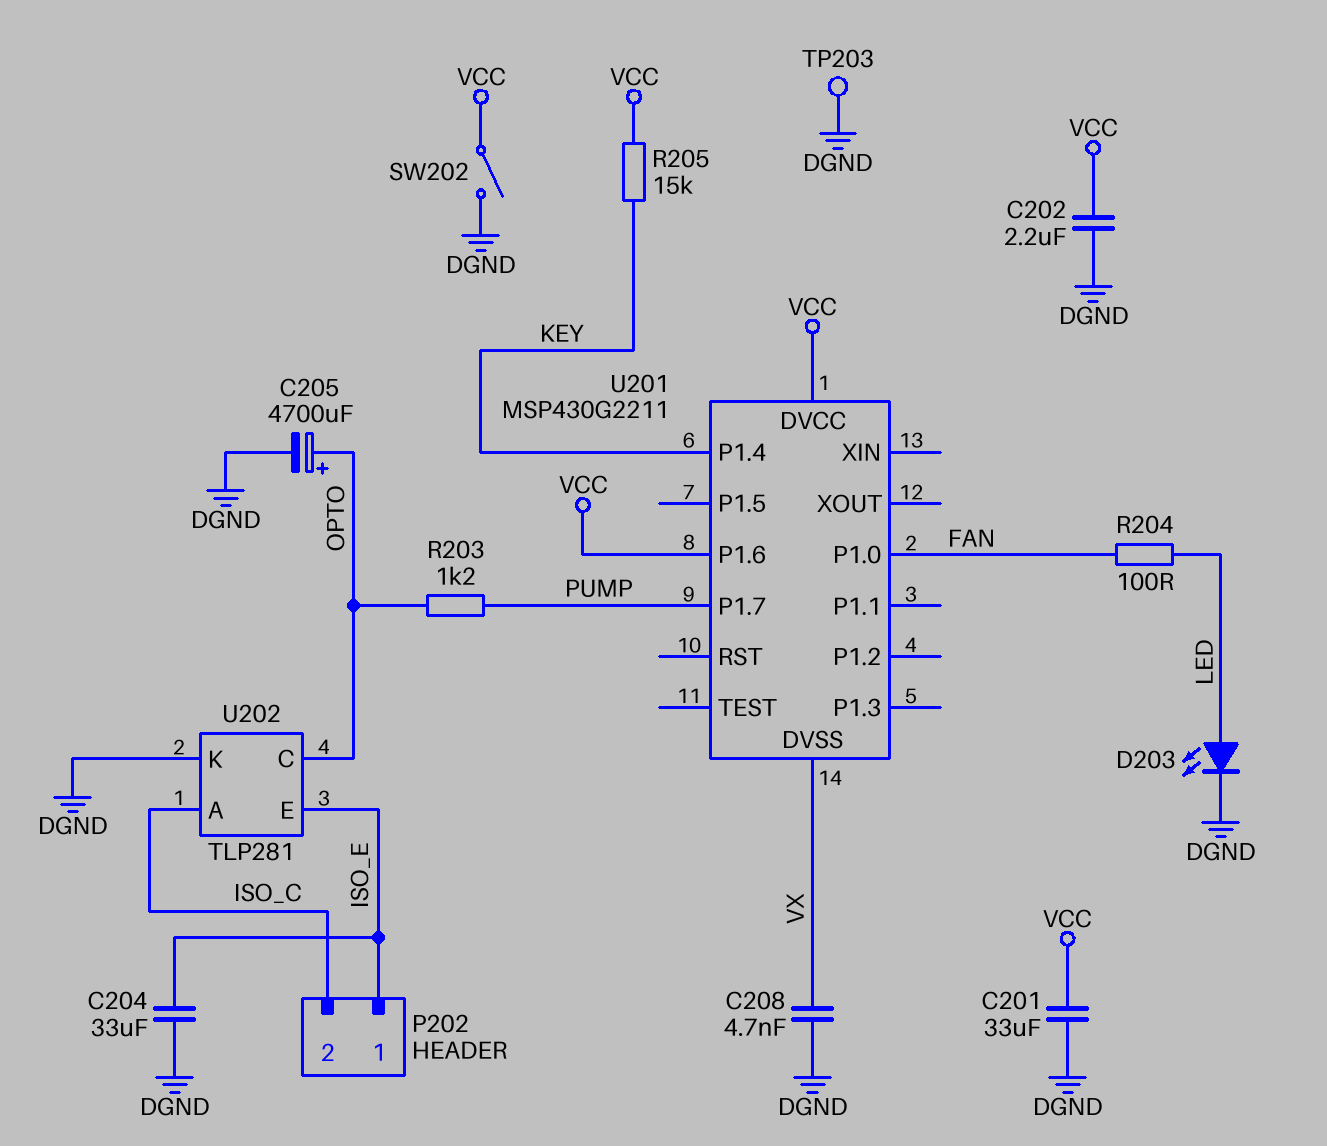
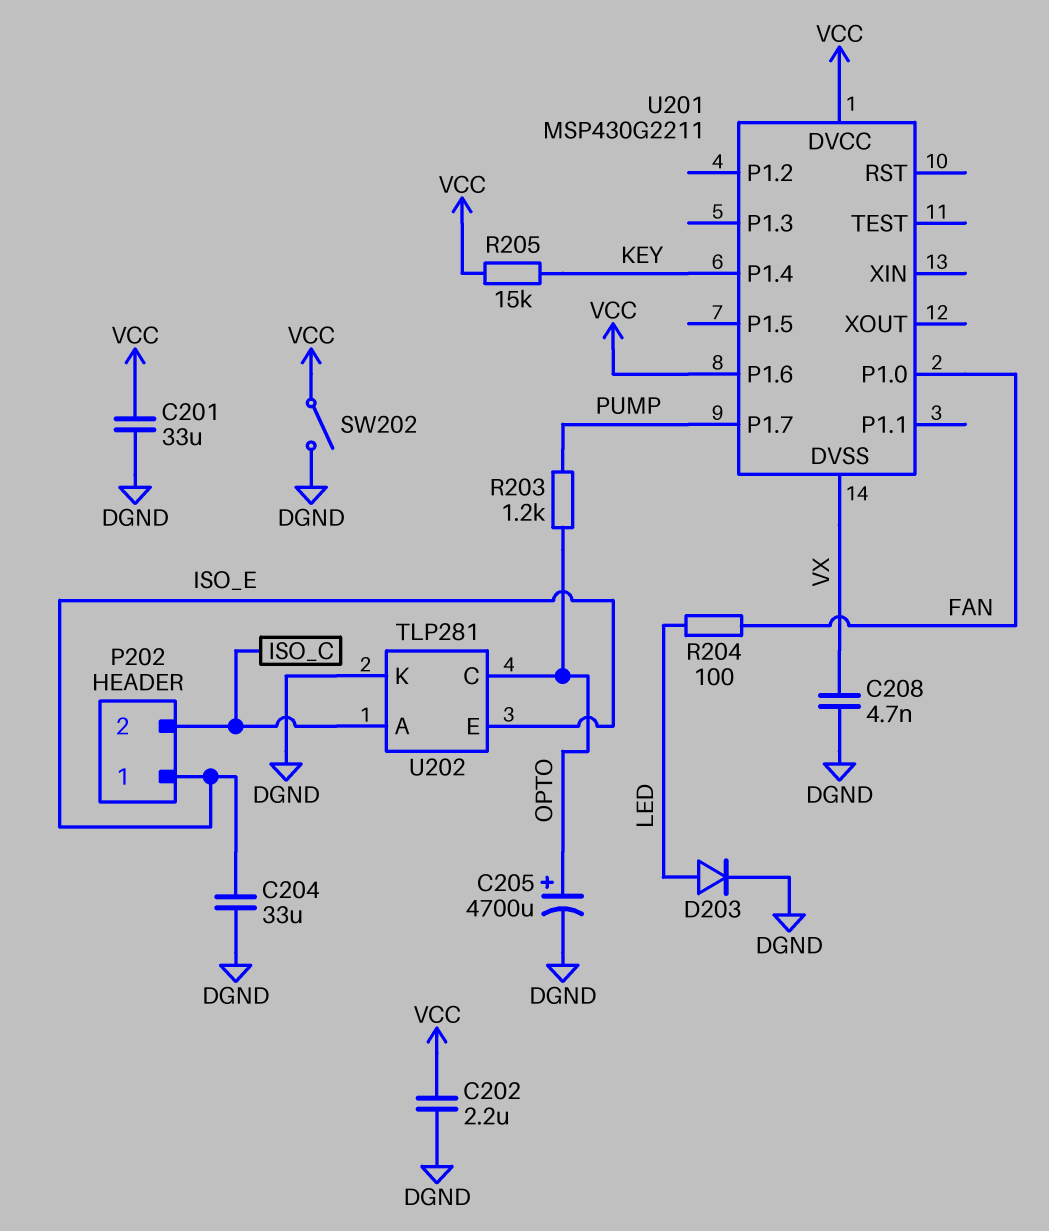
D203: LED (A LED, K DGND) -> diode (A LED, K DGND)
TP203: test point (DGND) -> none

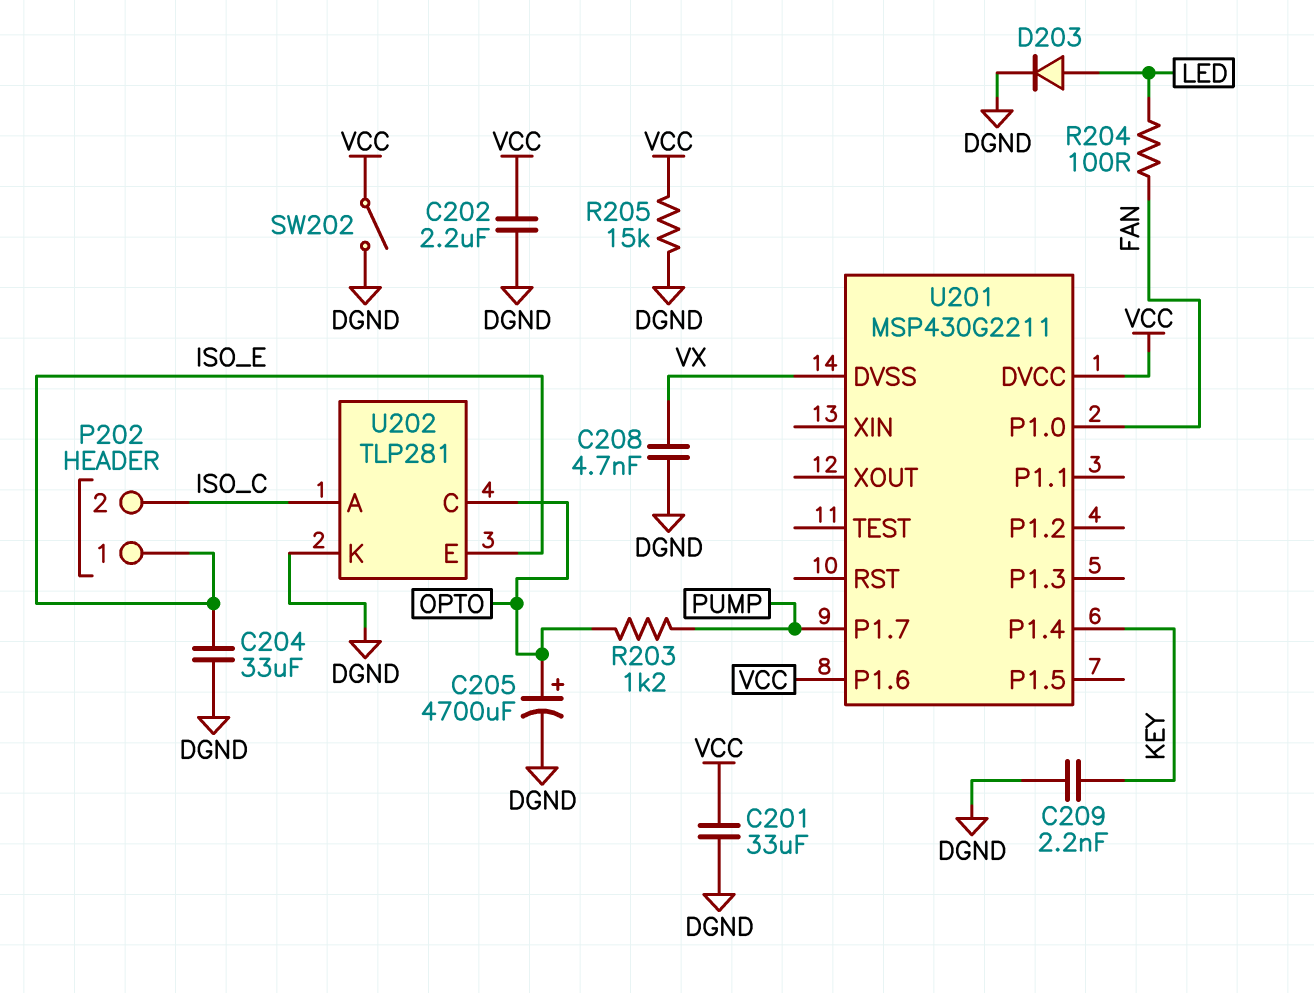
C209: none -> 2.2nF (DGND, KEY)
R205: 15k (KEY, VCC) -> 15k (DGND, VCC)

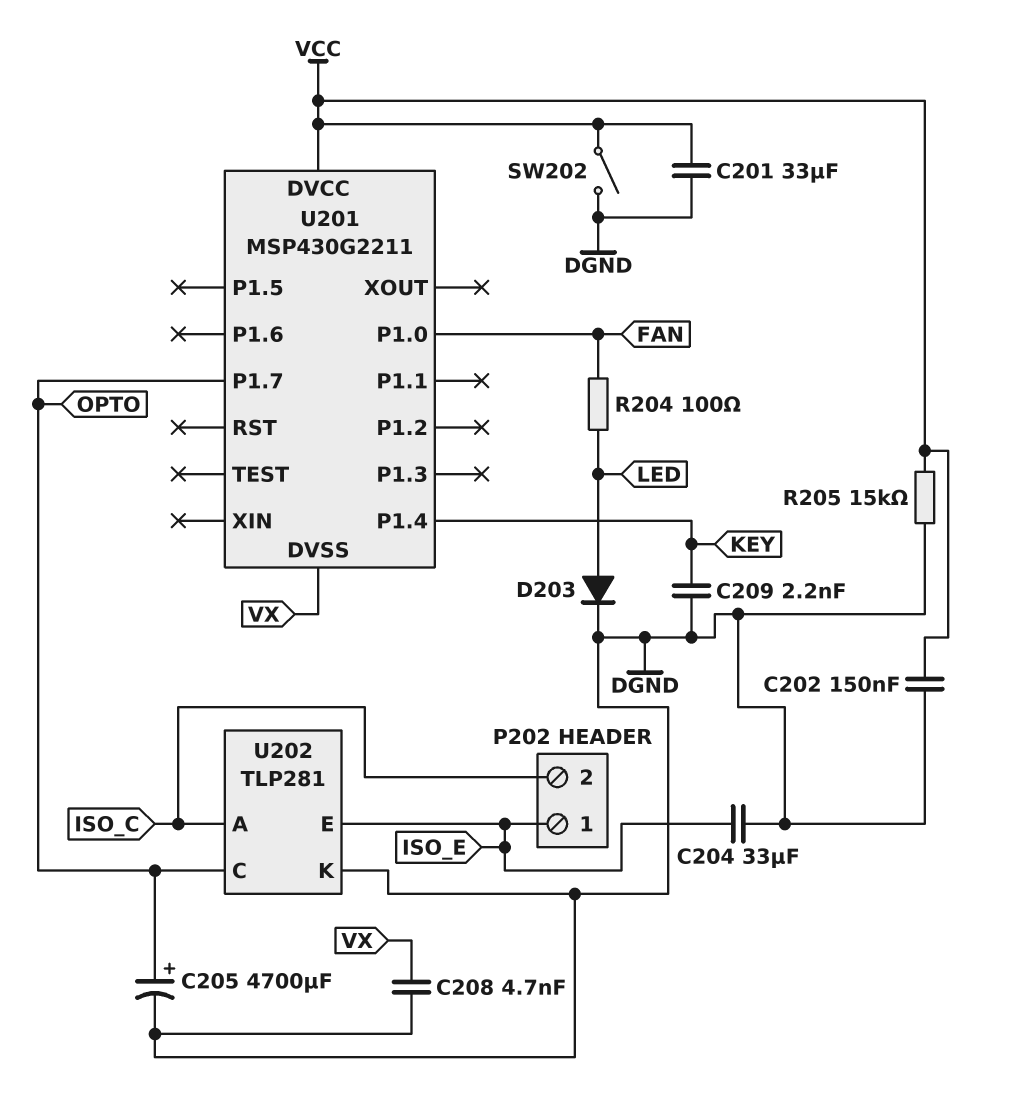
C202: 2.2uF (DGND, VCC) -> 150nF (DGND, VCC)
R203: 1.2k (OPTO, PUMP) -> none
U201 pin P1.6: VCC -> none
U201 pin P1.7: PUMP -> OPTO

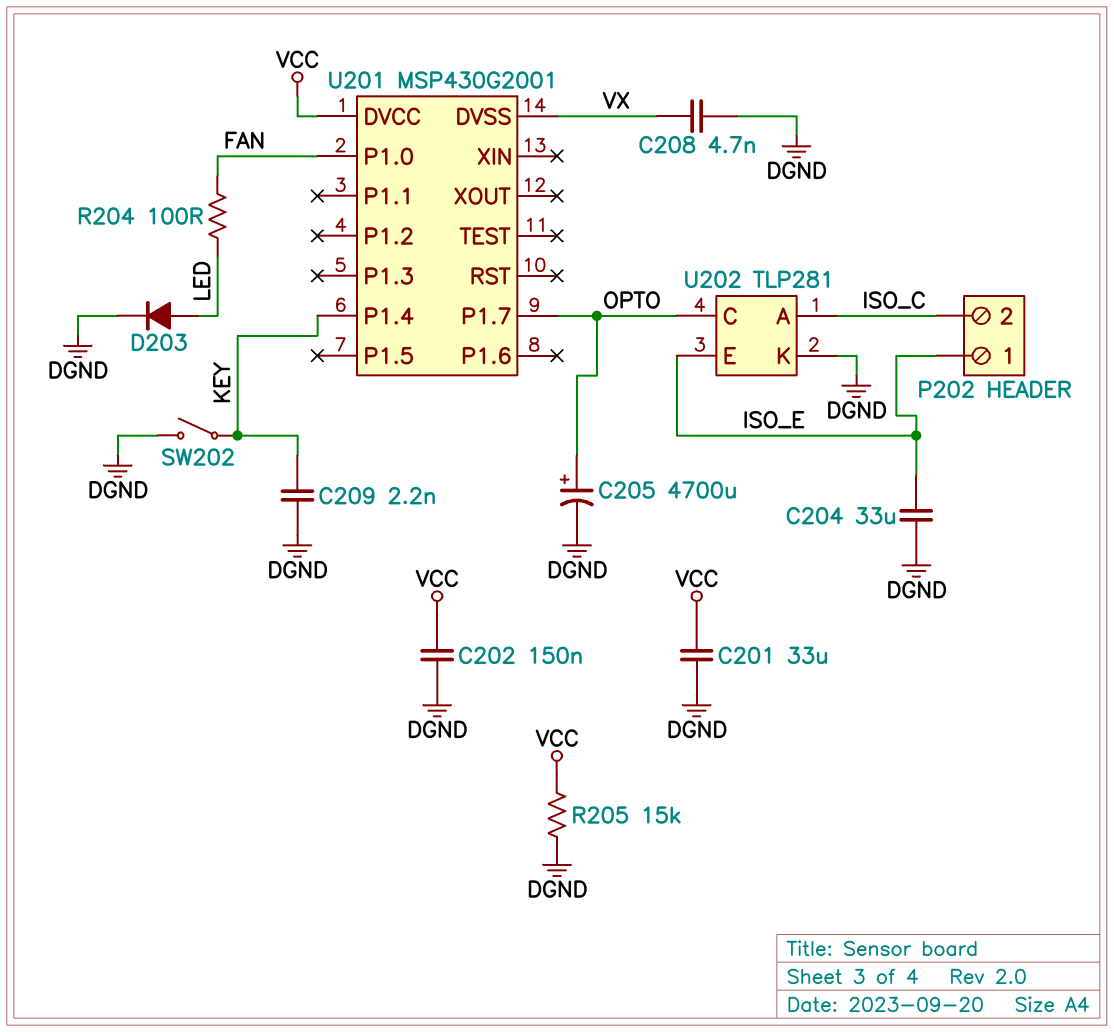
SW202: switch (DGND, VCC) -> switch (DGND, KEY)
U201: MSP430G2211 -> MSP430G2001

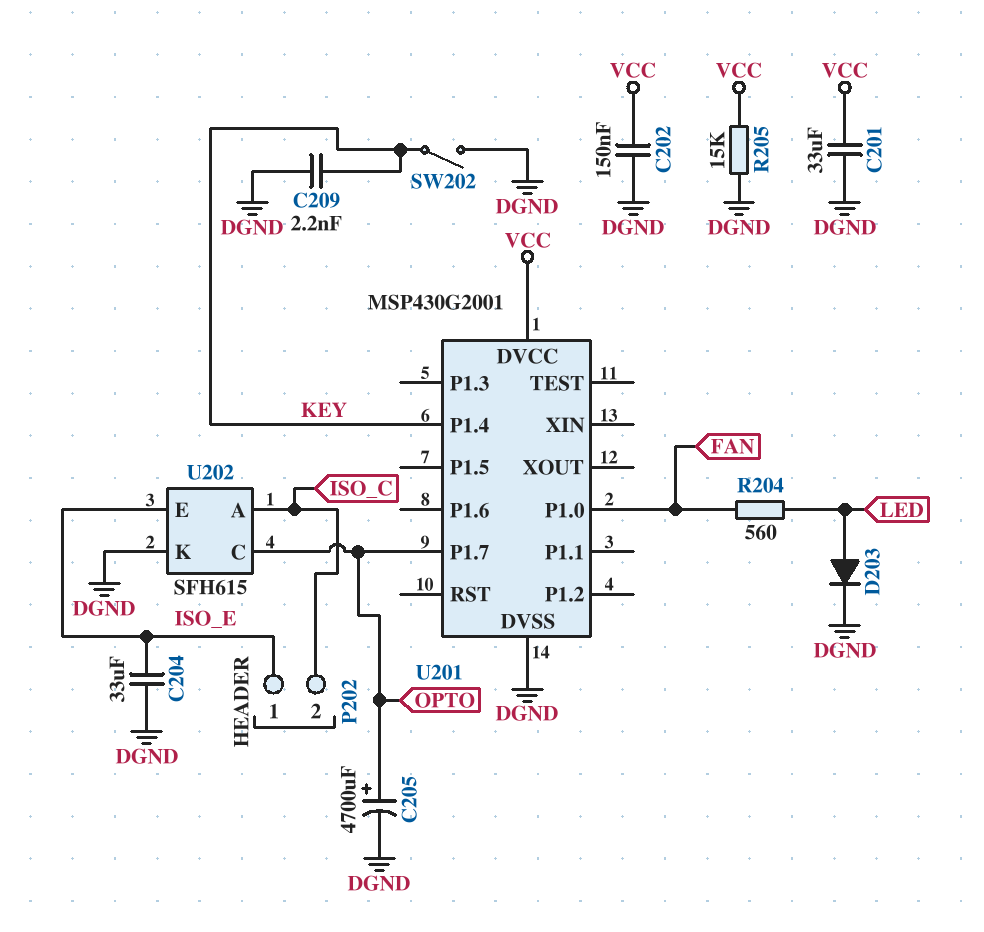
C208: 4.7nF (DGND, VX) -> none
R204: 100 (FAN, LED) -> 560 (FAN, LED)
U201 pin DVSS: VX -> DGND
U202: TLP281 -> SFH615

